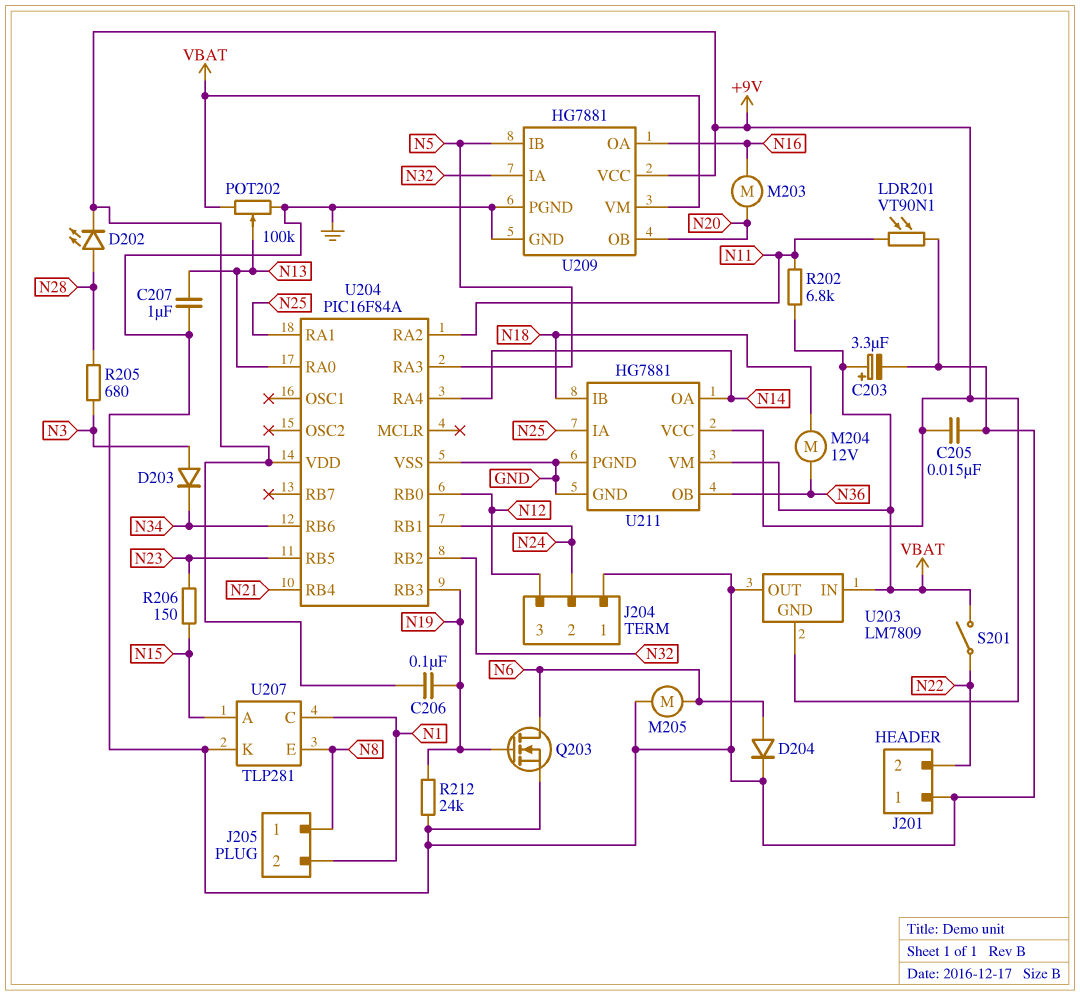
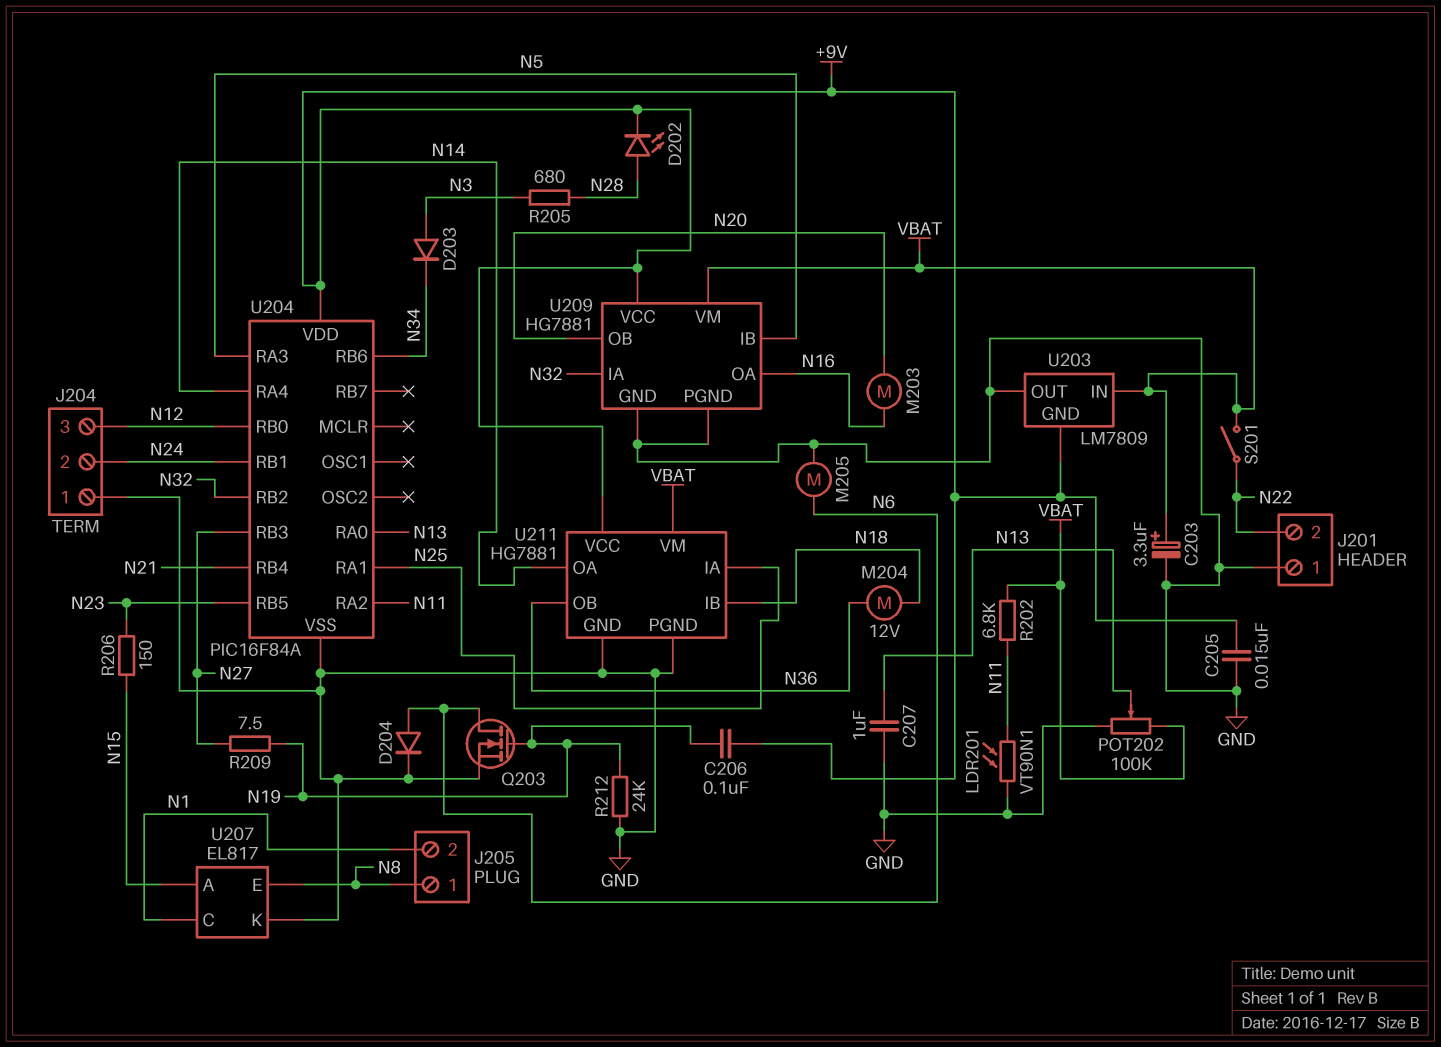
R209: none -> 7.5 (N19, N27)
U204 pin RB3: N19 -> N27
U207: TLP281 -> EL817

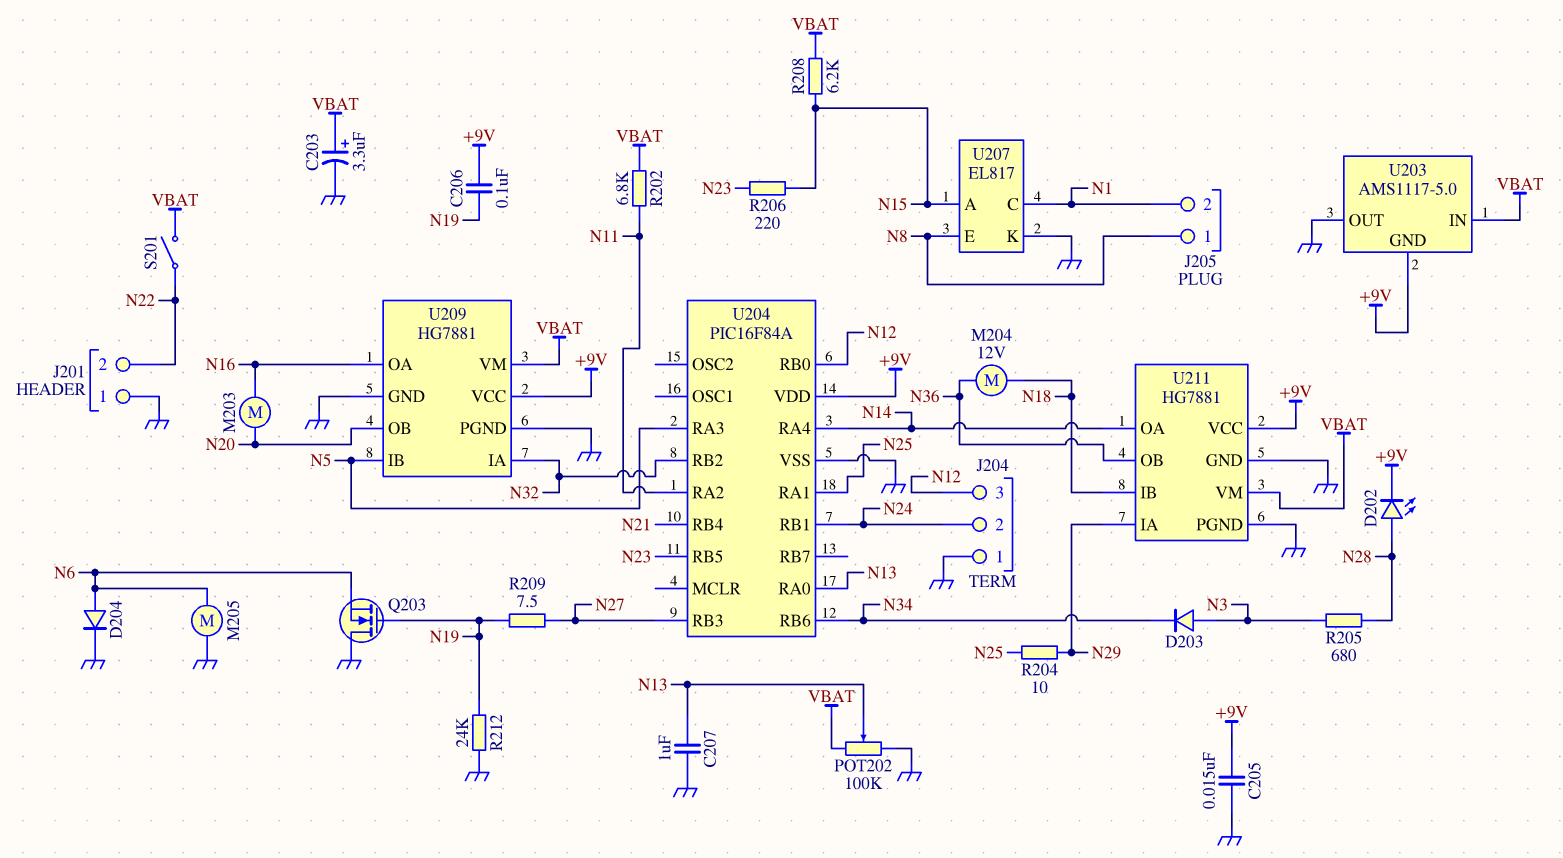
LDR201: VT90N1 (GND, N11) -> none
Q203: NMOS (G N19, D N6, S GND) -> NMOS (G N19, D GND, S N6)
R204: none -> 10 (N25, N29)
R206: 150 (N15, N23) -> 220 (N15, N23)
R208: none -> 6.2k (N15, VBAT)
U203: LM7809 -> AMS1117-5.0
U211 pin IA: N25 -> N29

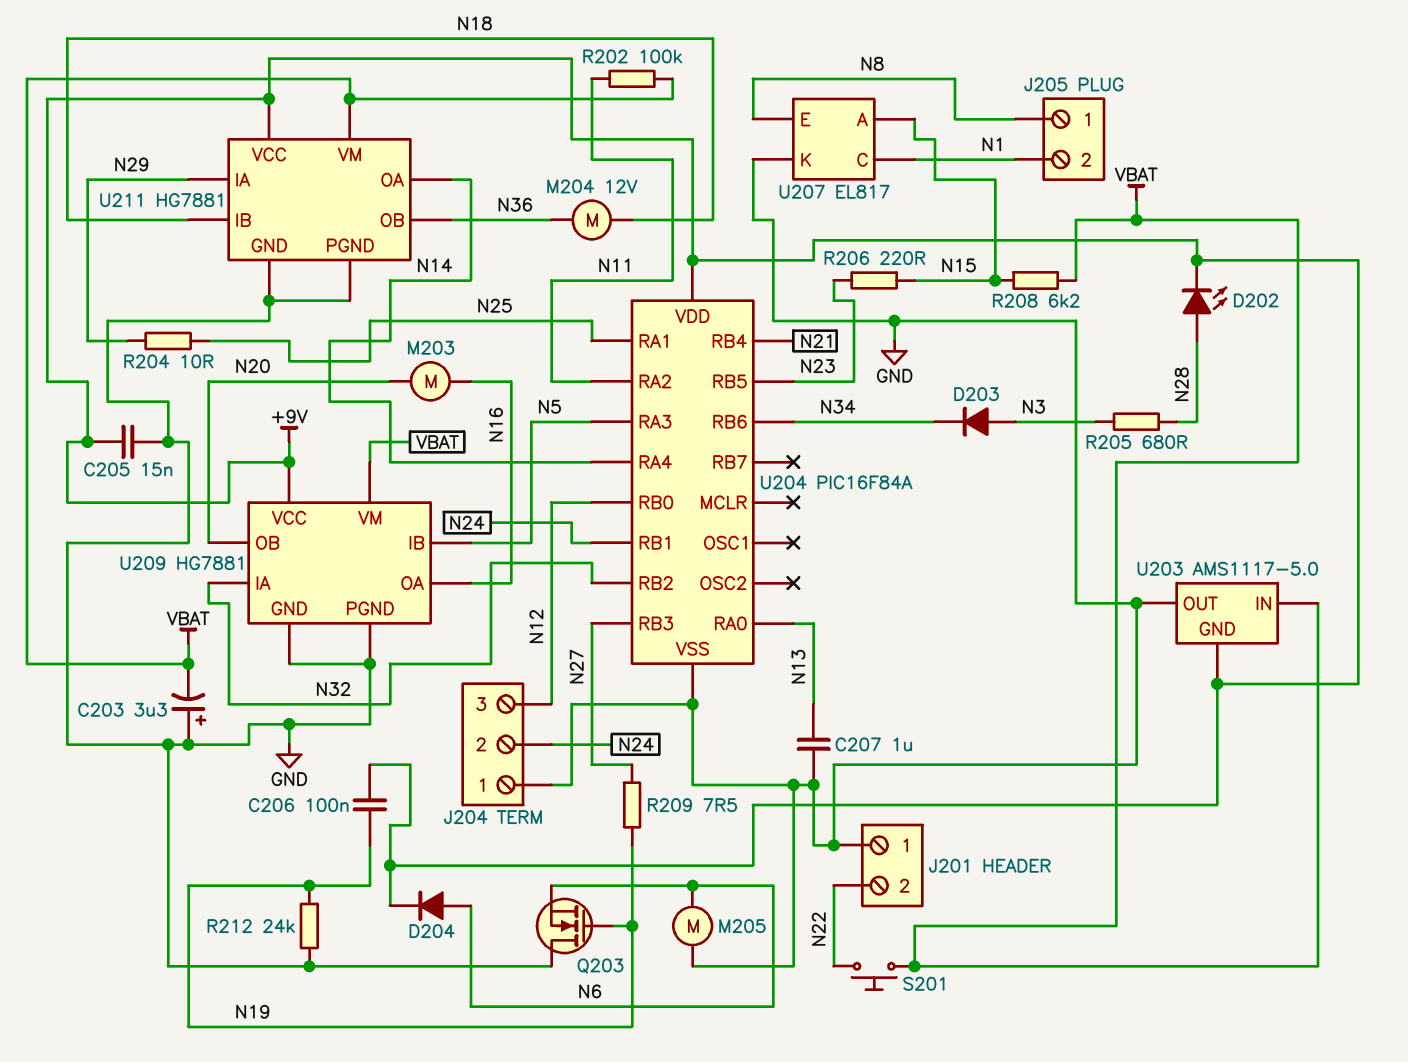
C203: 3.3uF (plus VBAT, minus GND) -> 3.3uF (plus GND, minus VBAT)
D204: diode (A N6, K GND) -> diode (A N6, K +9V)
POT202: 100k (GND, VBAT, wiper N13) -> none
R202: 6.8k (N11, VBAT) -> 100k (N11, VBAT)
S201: switch (N22, VBAT) -> button (N22, VBAT)

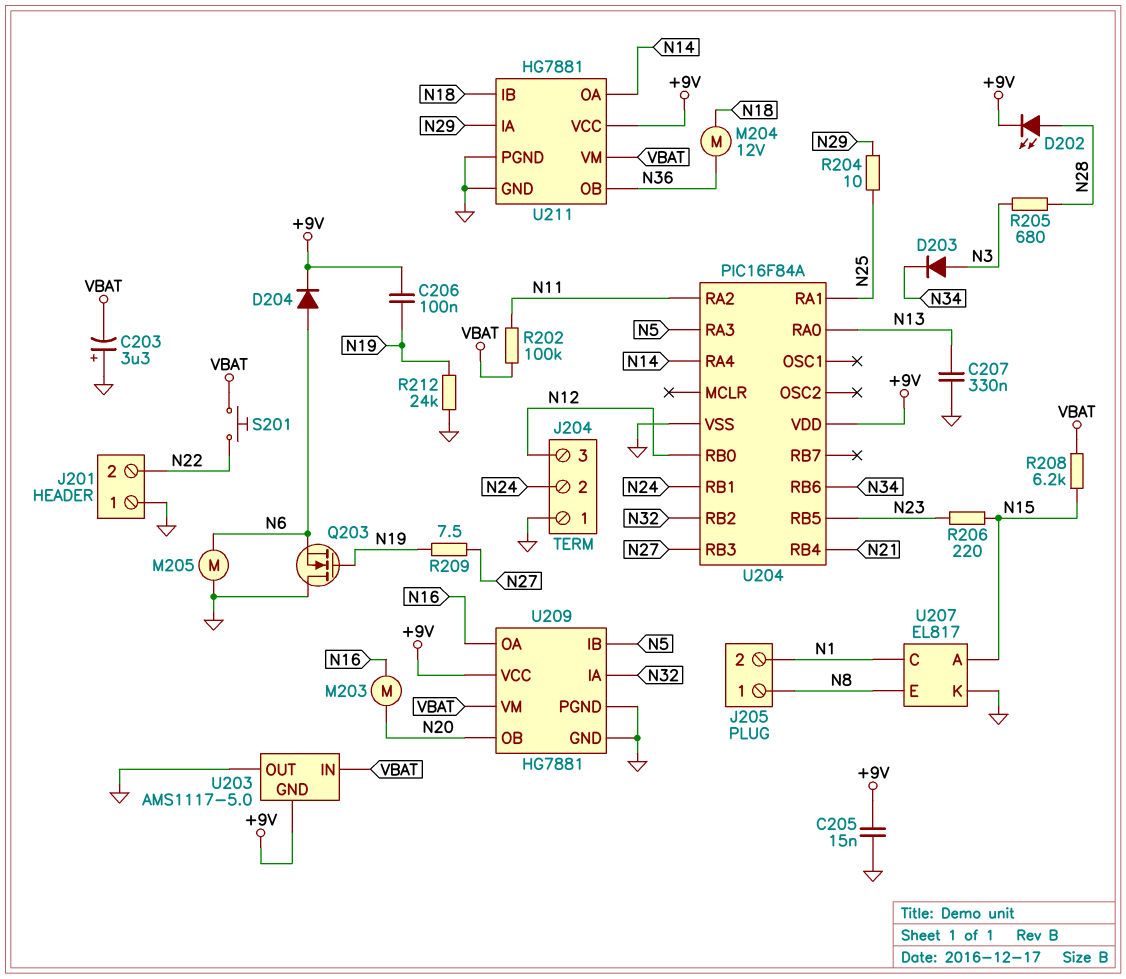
C207: 1uF (GND, N13) -> 330nF (GND, N13)

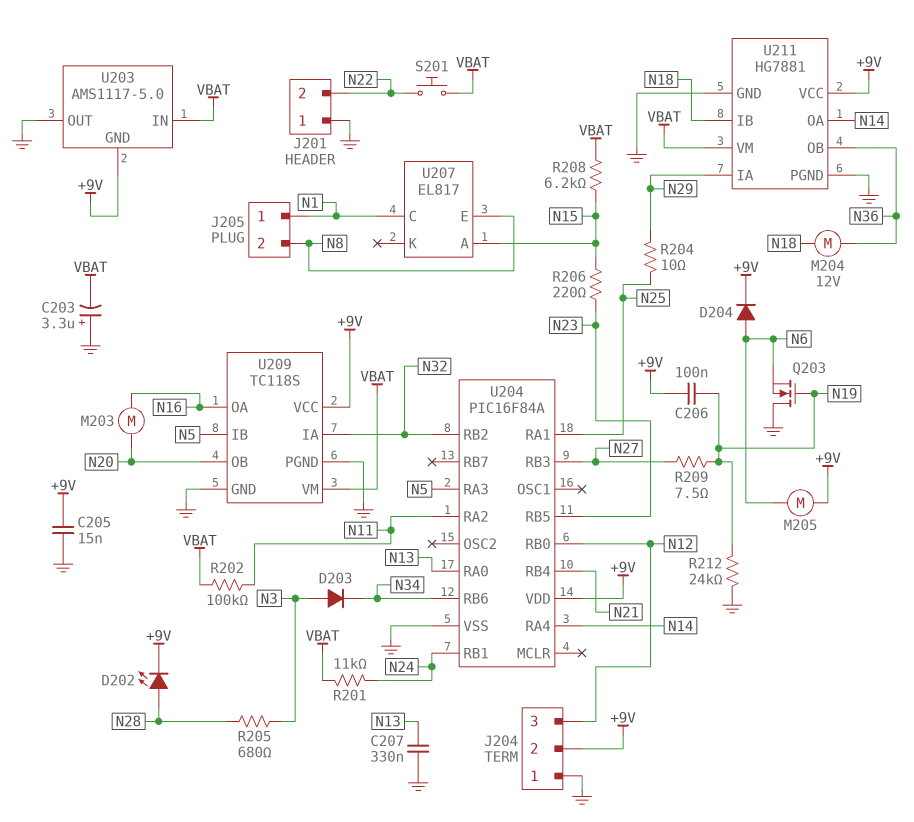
J204 pin 2: N24 -> +9V
J205 pin 1: N8 -> N1
J205 pin 2: N1 -> N8
M205: motor (GND, N6) -> motor (+9V, N6)
R201: none -> 11k (N24, VBAT)
U207 pin K: GND -> none
U209: HG7881 -> TC118S

